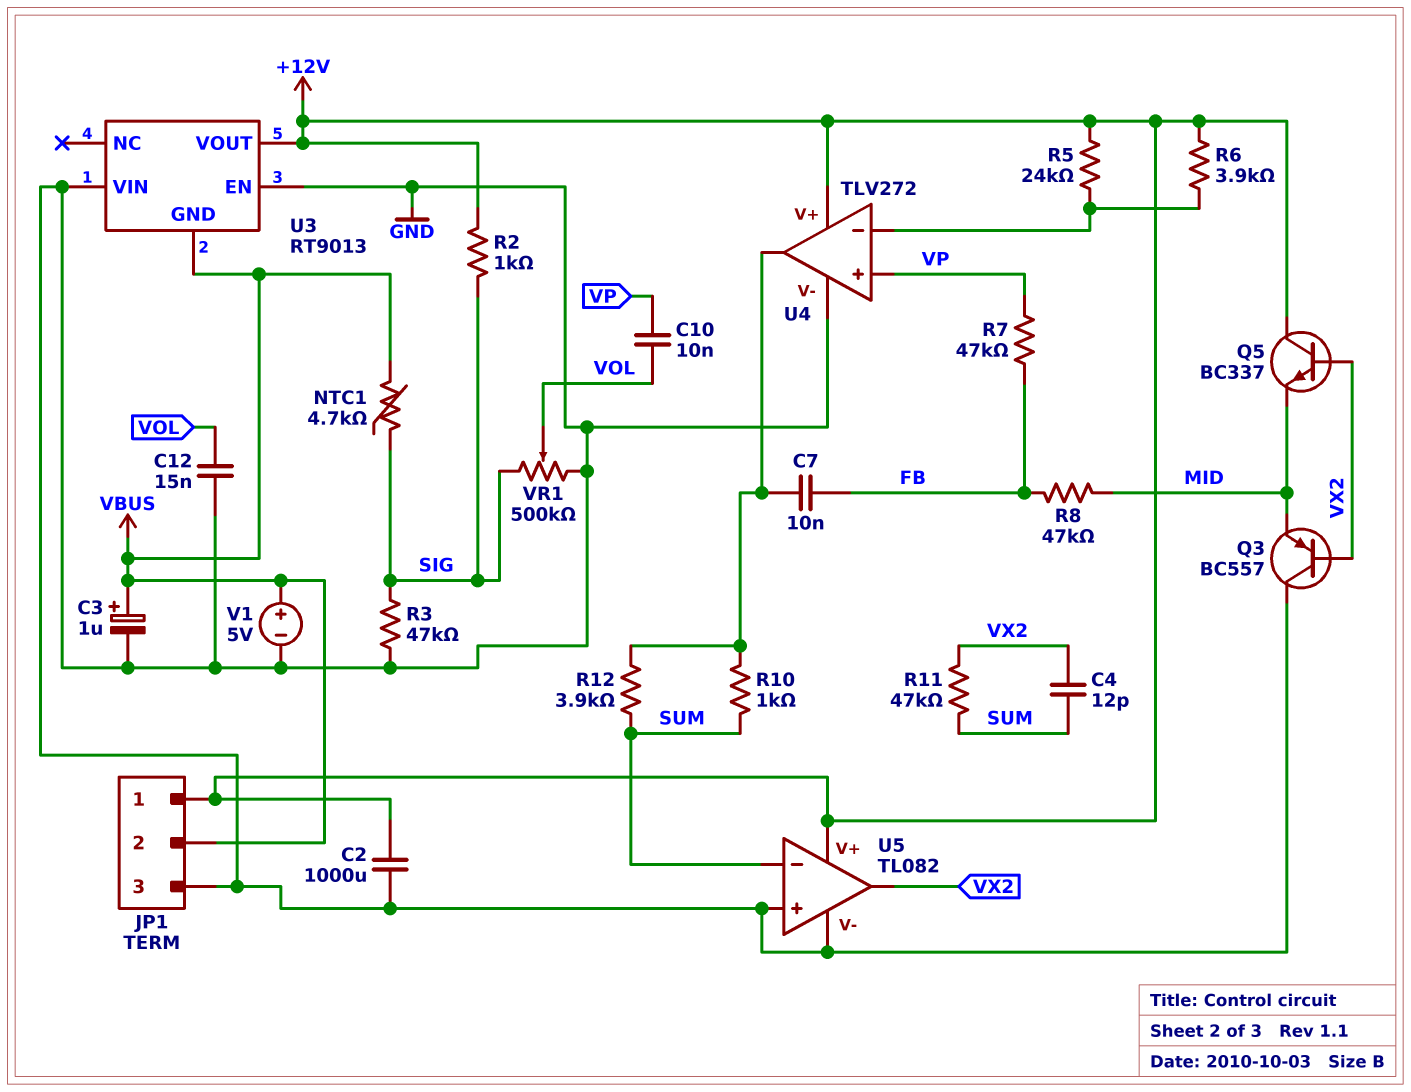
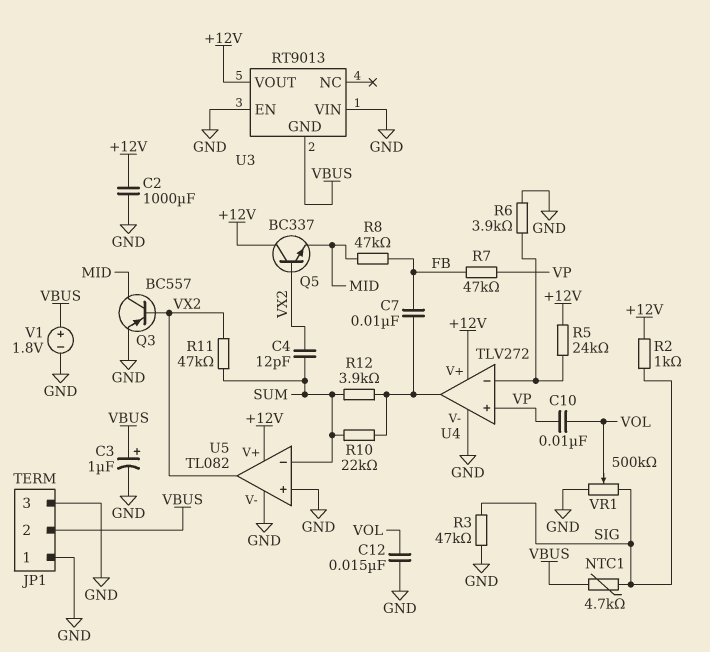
JP1 pin 1: +12V -> GND
Q3: PNP BC557 (B VX2, C GND, E MID) -> PNP BC557 (B VX2, C MID, E GND)
R6: 3.9k (+12V, U4/in-) -> 3.9k (GND, U4/in-)
R10: 1k (SUM, U4/out) -> 22k (SUM, U4/out)
V1: 5V (plus VBUS, minus GND) -> 1.8V (plus VBUS, minus GND)

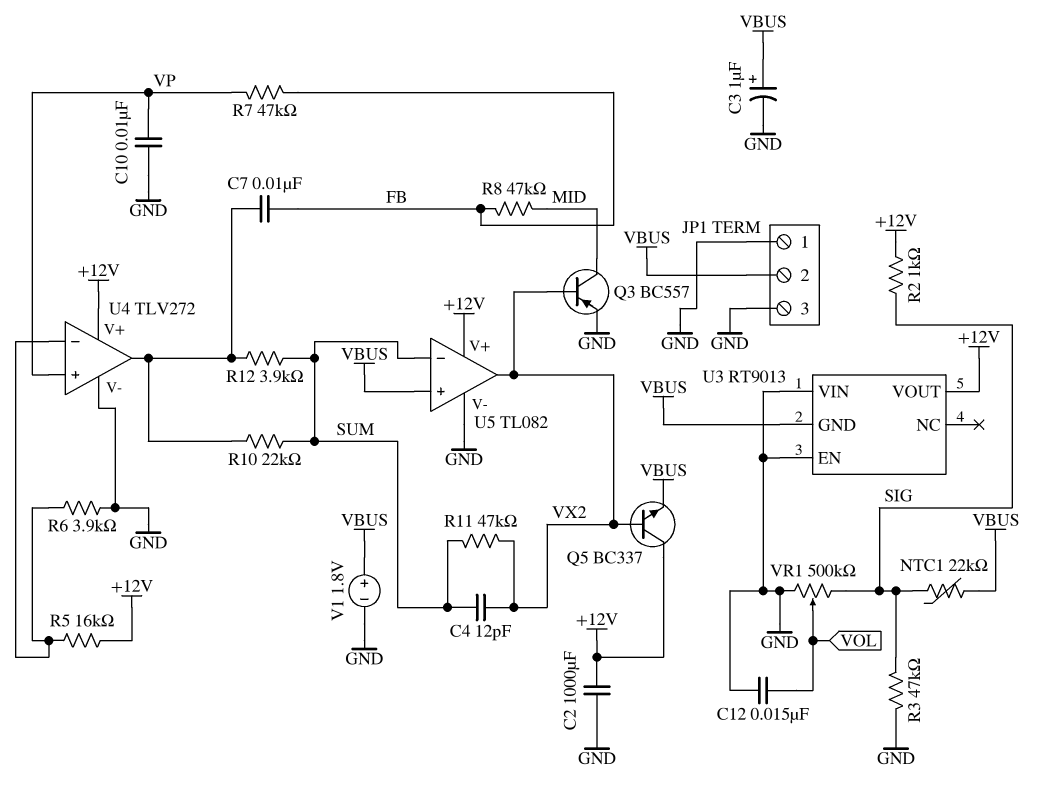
C10: 10nF (VOL, VP) -> 10nF (GND, VP)
NTC1: 4.7k (SIG, VBUS) -> 22k (SIG, VBUS)
Q5: NPN BC337 (B VX2, C +12V, E MID) -> NPN BC337 (B VX2, C +12V, E VBUS)
R5: 24k (+12V, U4/in-) -> 16k (+12V, U4/in-)
U5 pin in+: GND -> VBUS

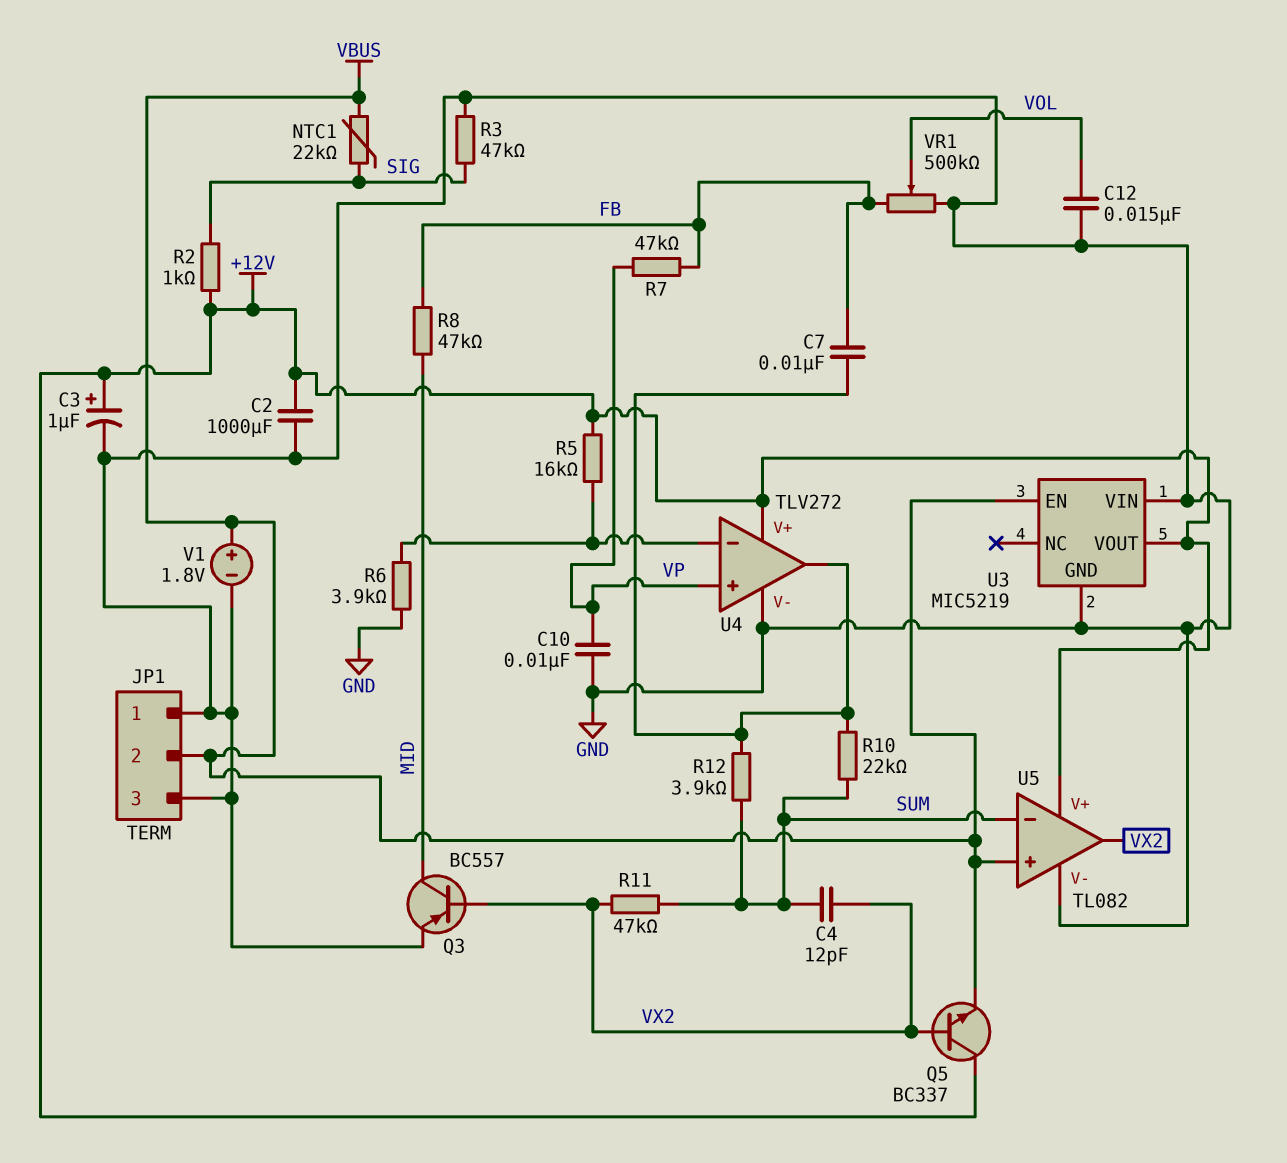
C3: 1uF (plus VBUS, minus GND) -> 1uF (plus +12V, minus GND)
U3: RT9013 -> MIC5219
U3 pin EN: GND -> VBUS
U3 pin GND: VBUS -> GND
VR1: 500k (GND, SIG, wiper VOL) -> 500k (FB, GND, wiper VOL)

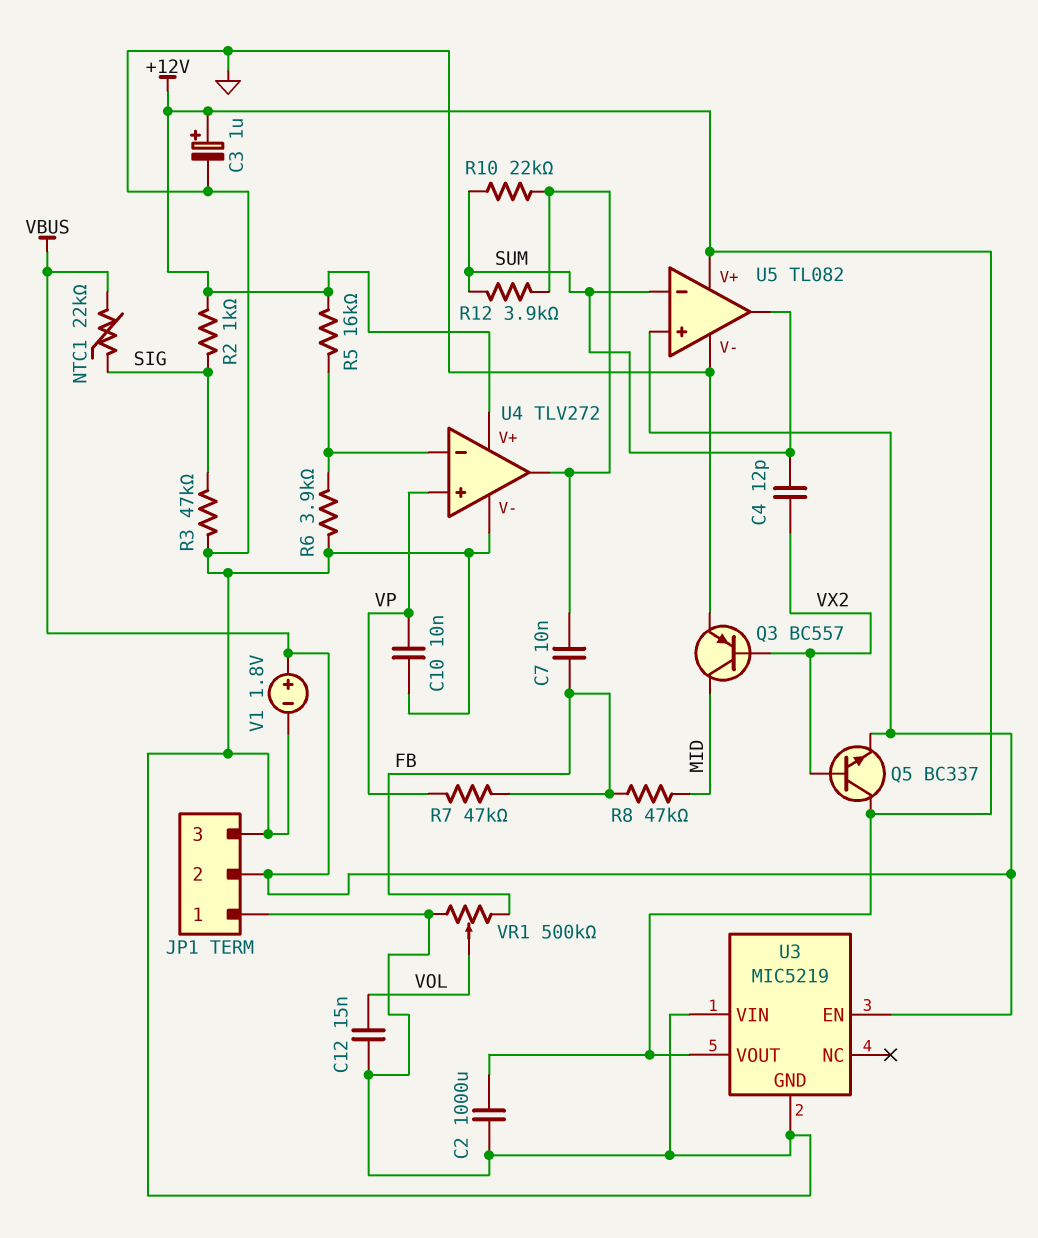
R11: 47k (SUM, VX2) -> none
U5 pin out: VX2 -> SUM

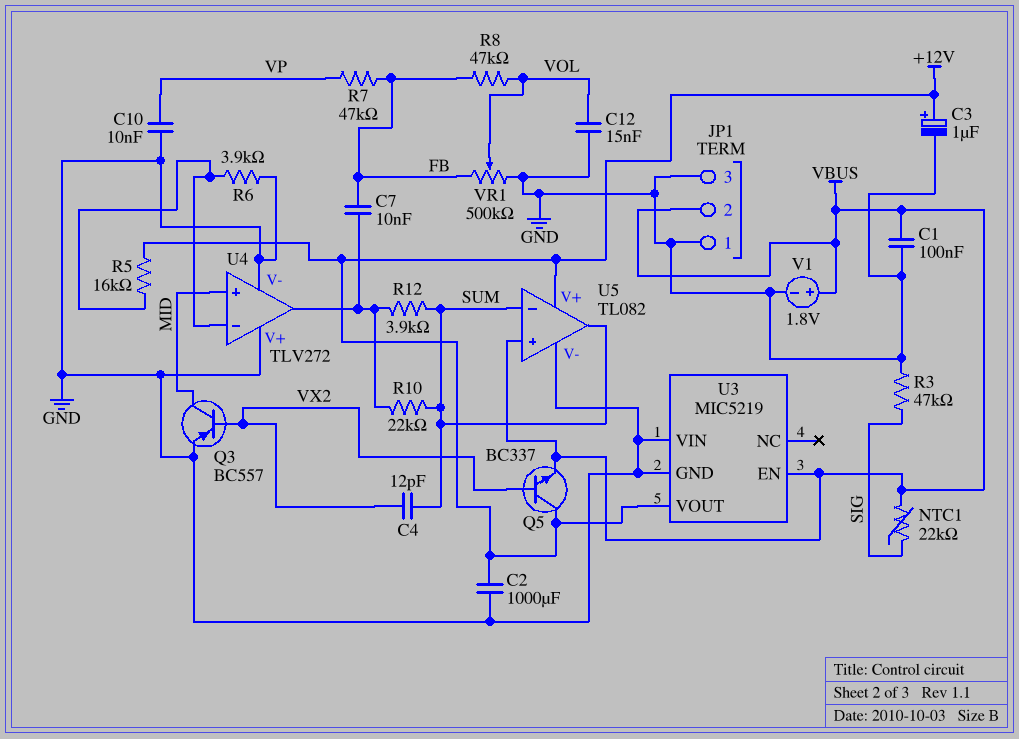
C1: none -> 100nF (GND, VBUS)
R2: 1k (+12V, SIG) -> none
R8: 47k (FB, MID) -> 47k (FB, VOL)
U4 pin V+: +12V -> GND
U4 pin in+: VP -> MID

